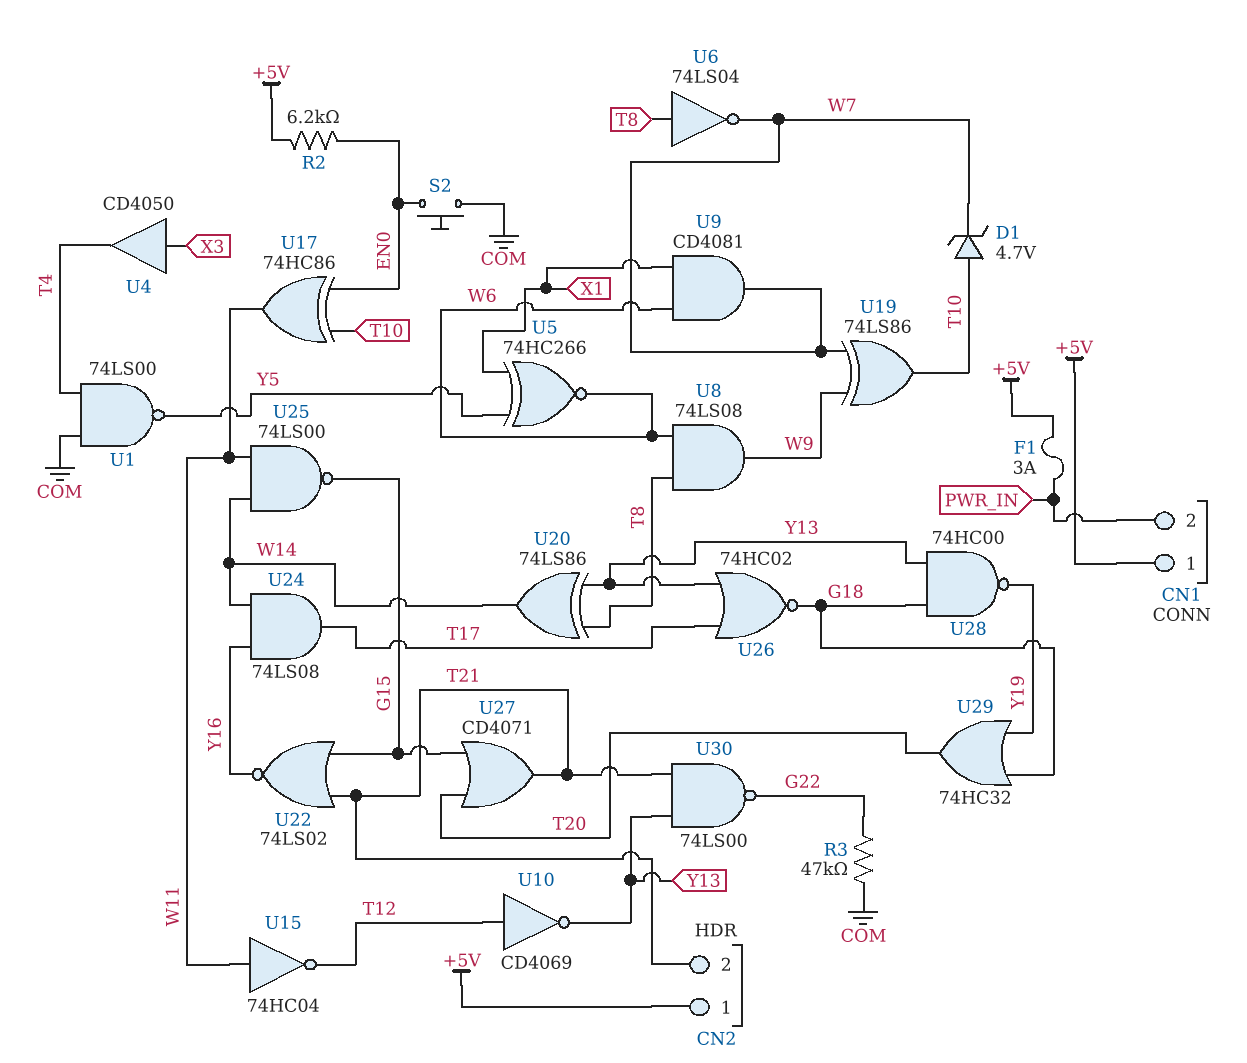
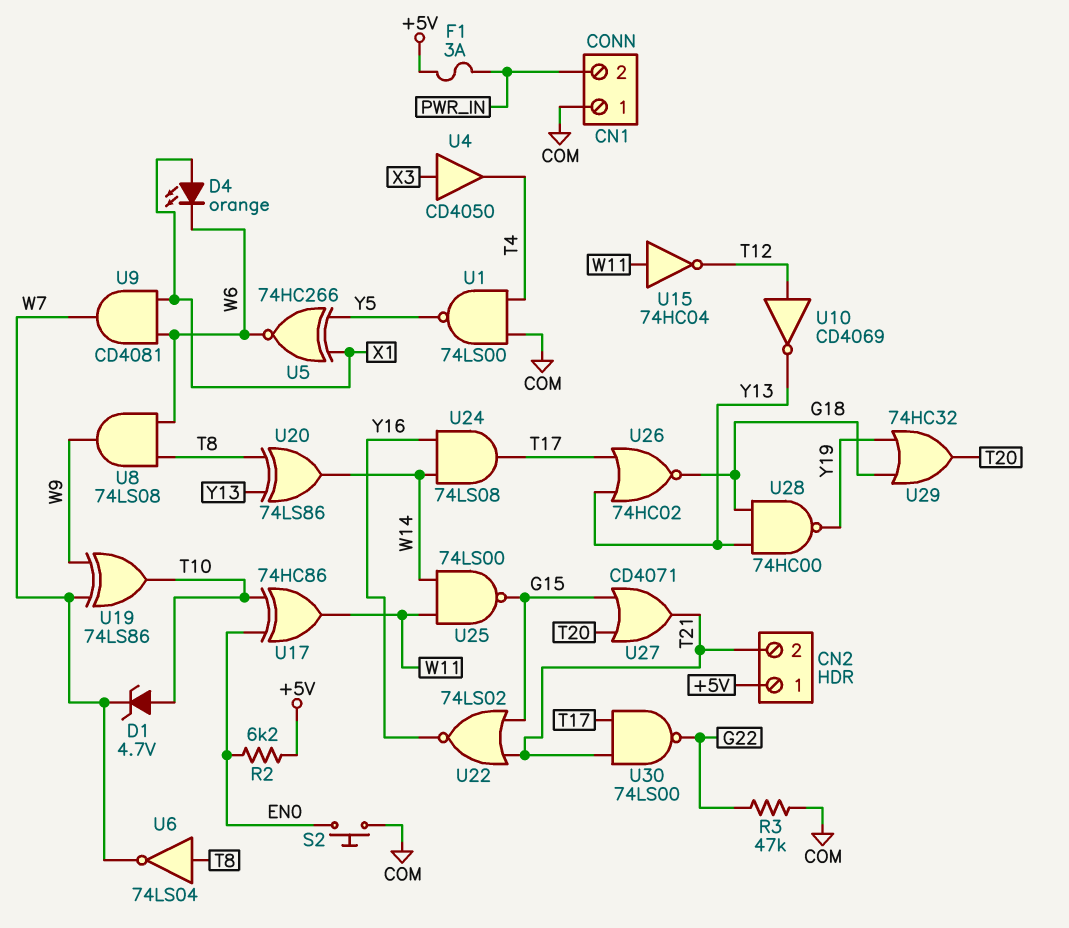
CN1 pin 1: +5V -> COM
D4: none -> LED orange (A X1, K W6)
U30: NAND 74LS00 (in T21, in Y13, out G22) -> NAND 74LS00 (in T17, in T21, out G22)

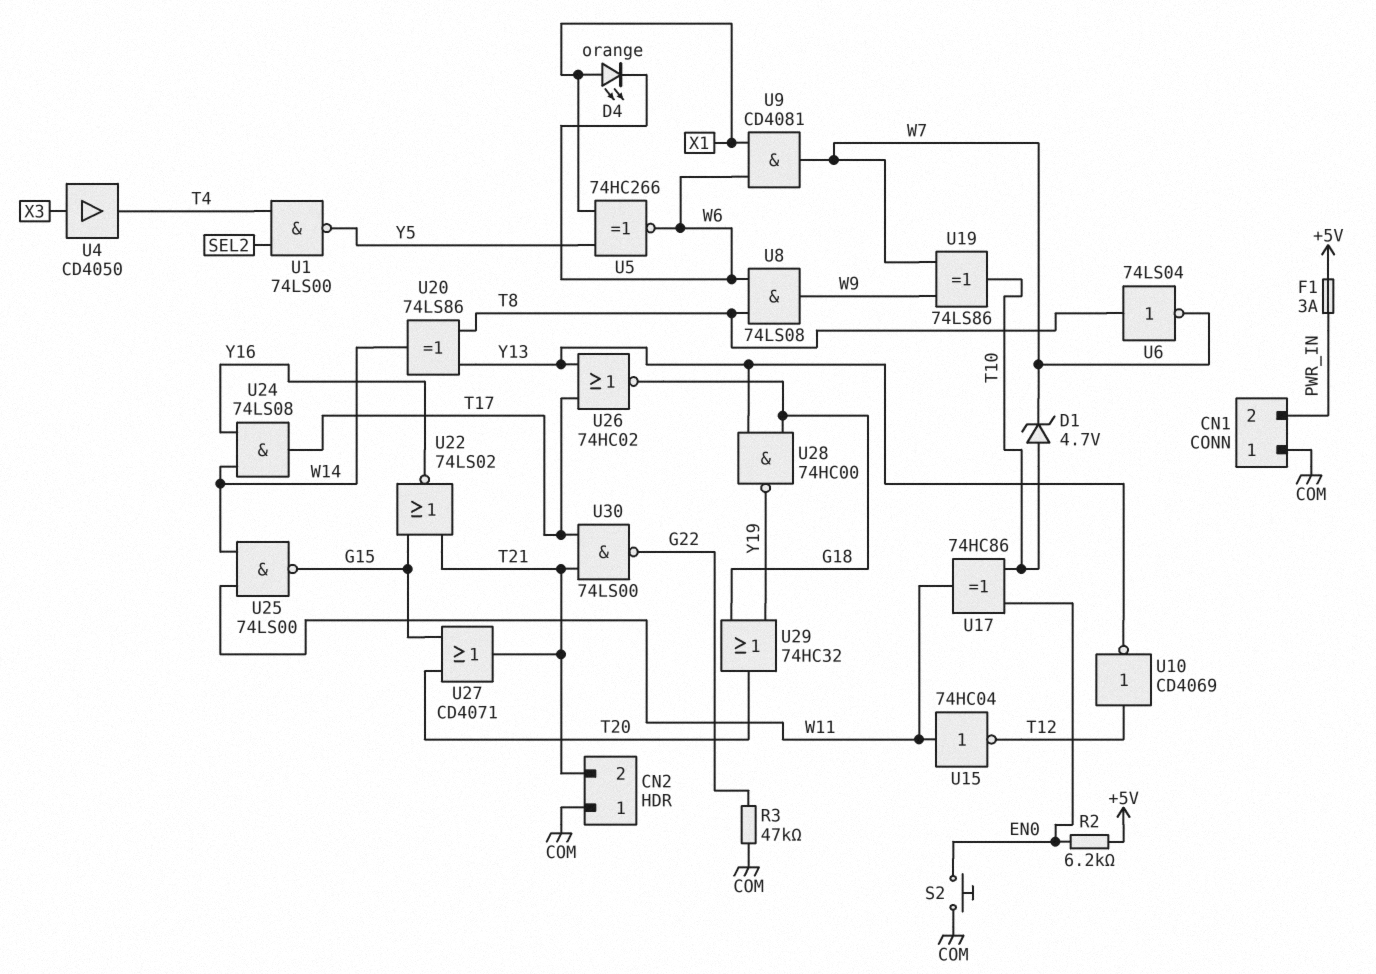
CN2 pin 1: +5V -> COM
U1: NAND 74LS00 (in COM, in T4, out Y5) -> NAND 74LS00 (in SEL2, in T4, out Y5)

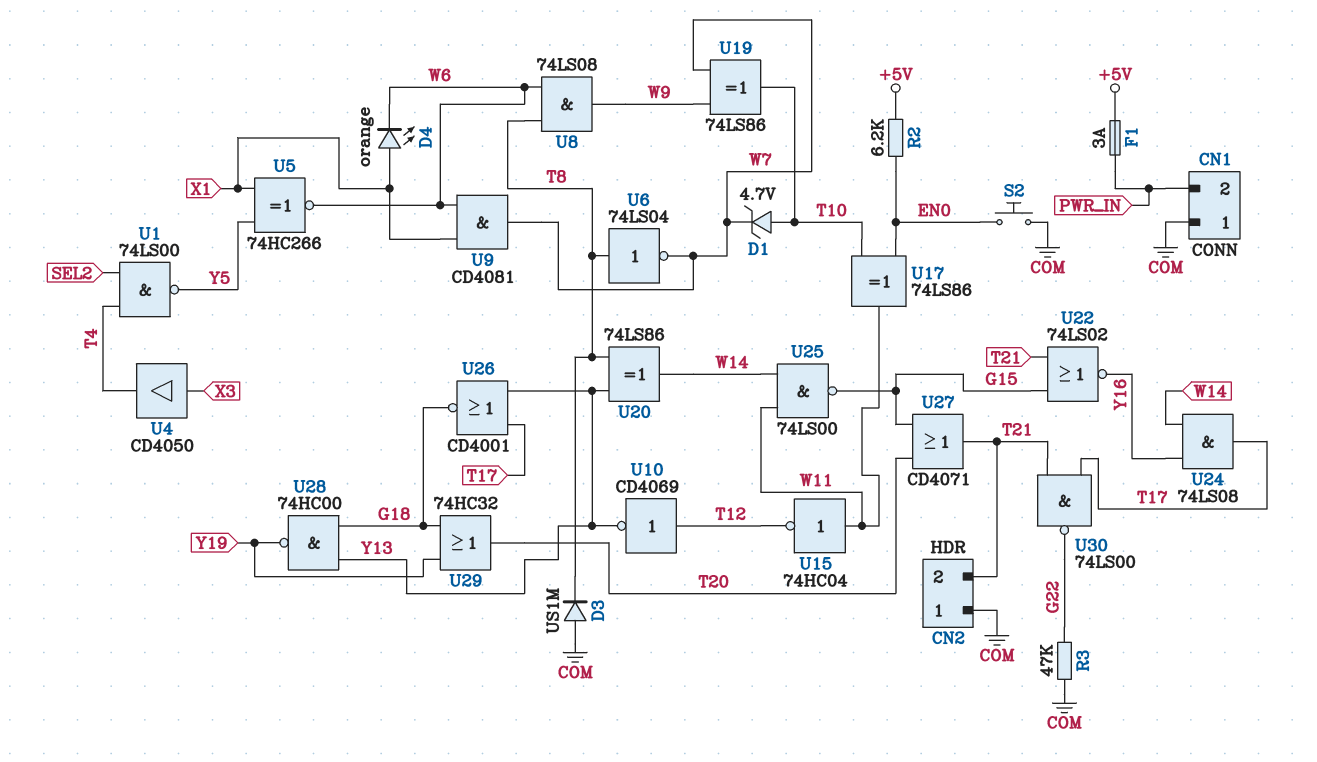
D3: none -> diode US1M (A COM, K T8)
U17: XOR 74HC86 (in EN0, in T10, out W11) -> XOR 74LS86 (in EN0, in T10, out W11)
U26: NOR 74HC02 (in T17, in Y13, out G18) -> NOR CD4001 (in T17, in Y13, out G18)

